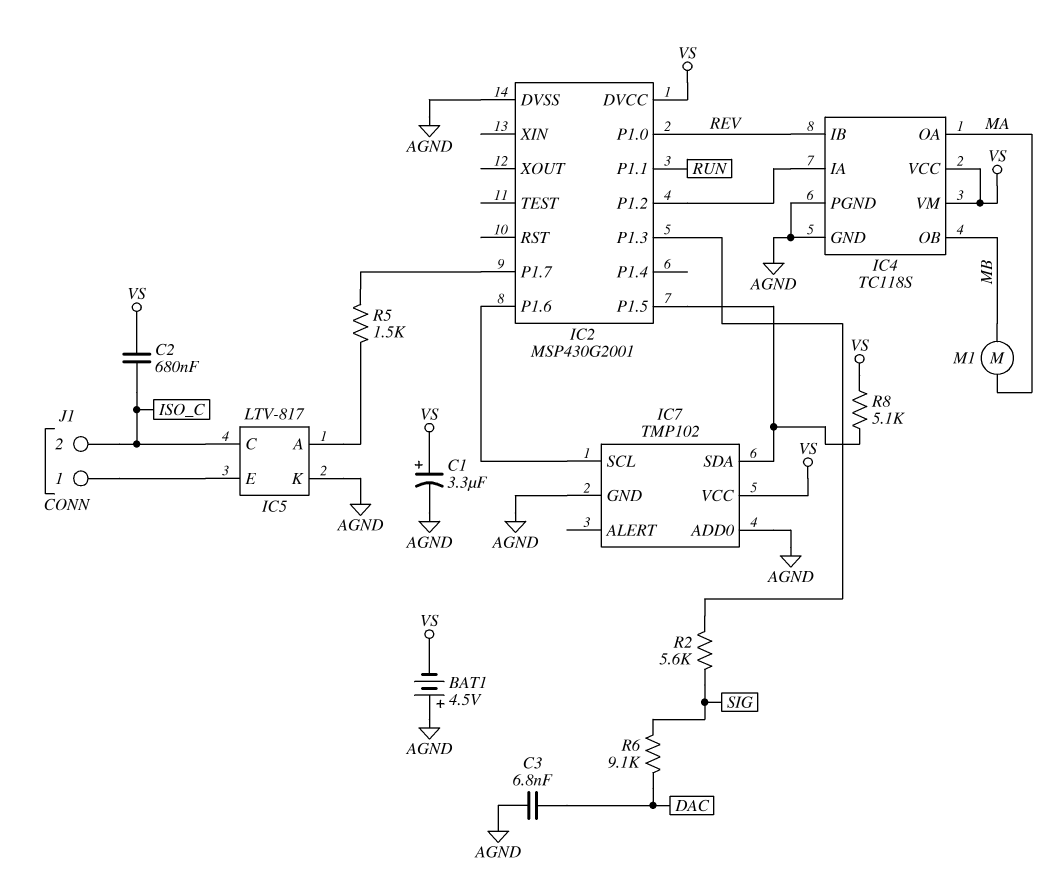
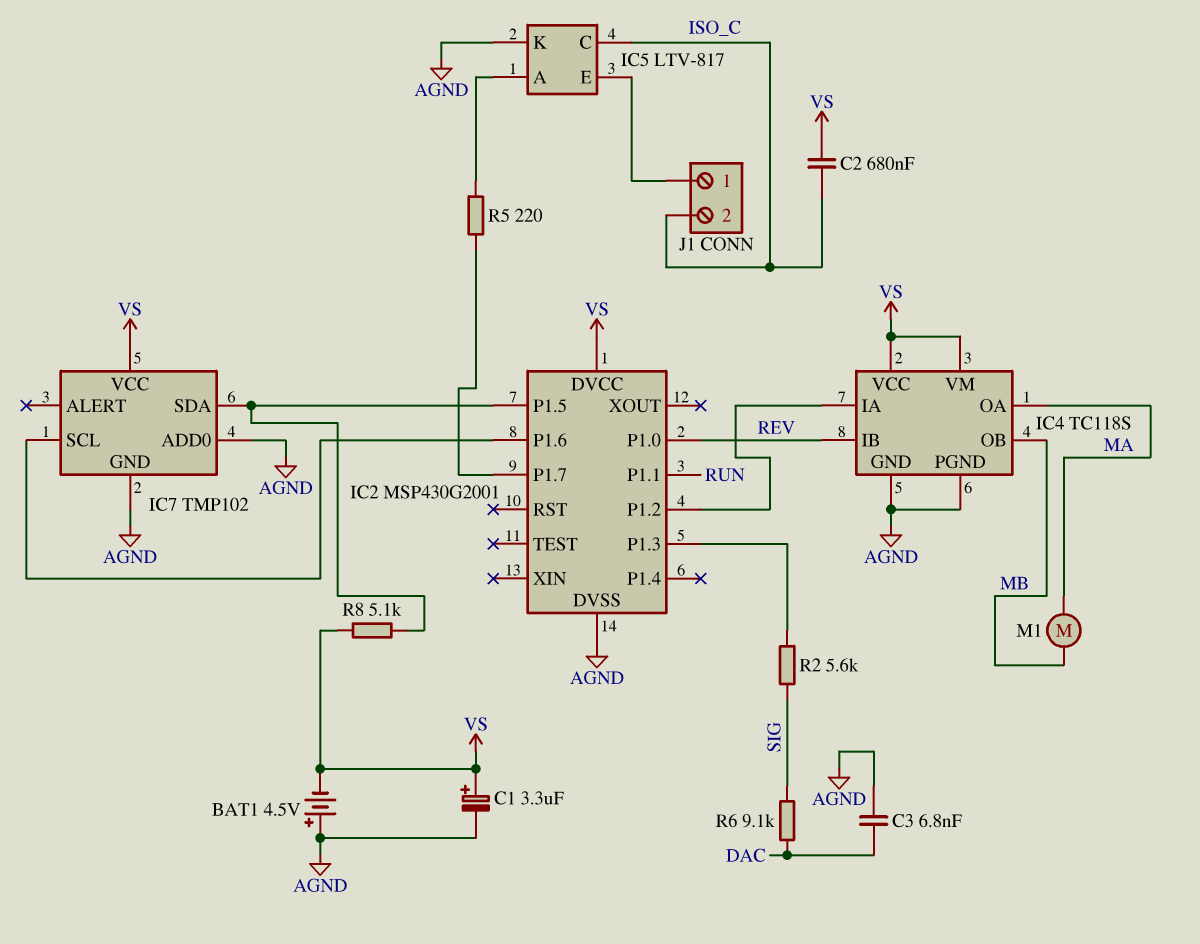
R5: 1.5k (IC2/P1.7, IC5/A) -> 220 (IC2/P1.7, IC5/A)

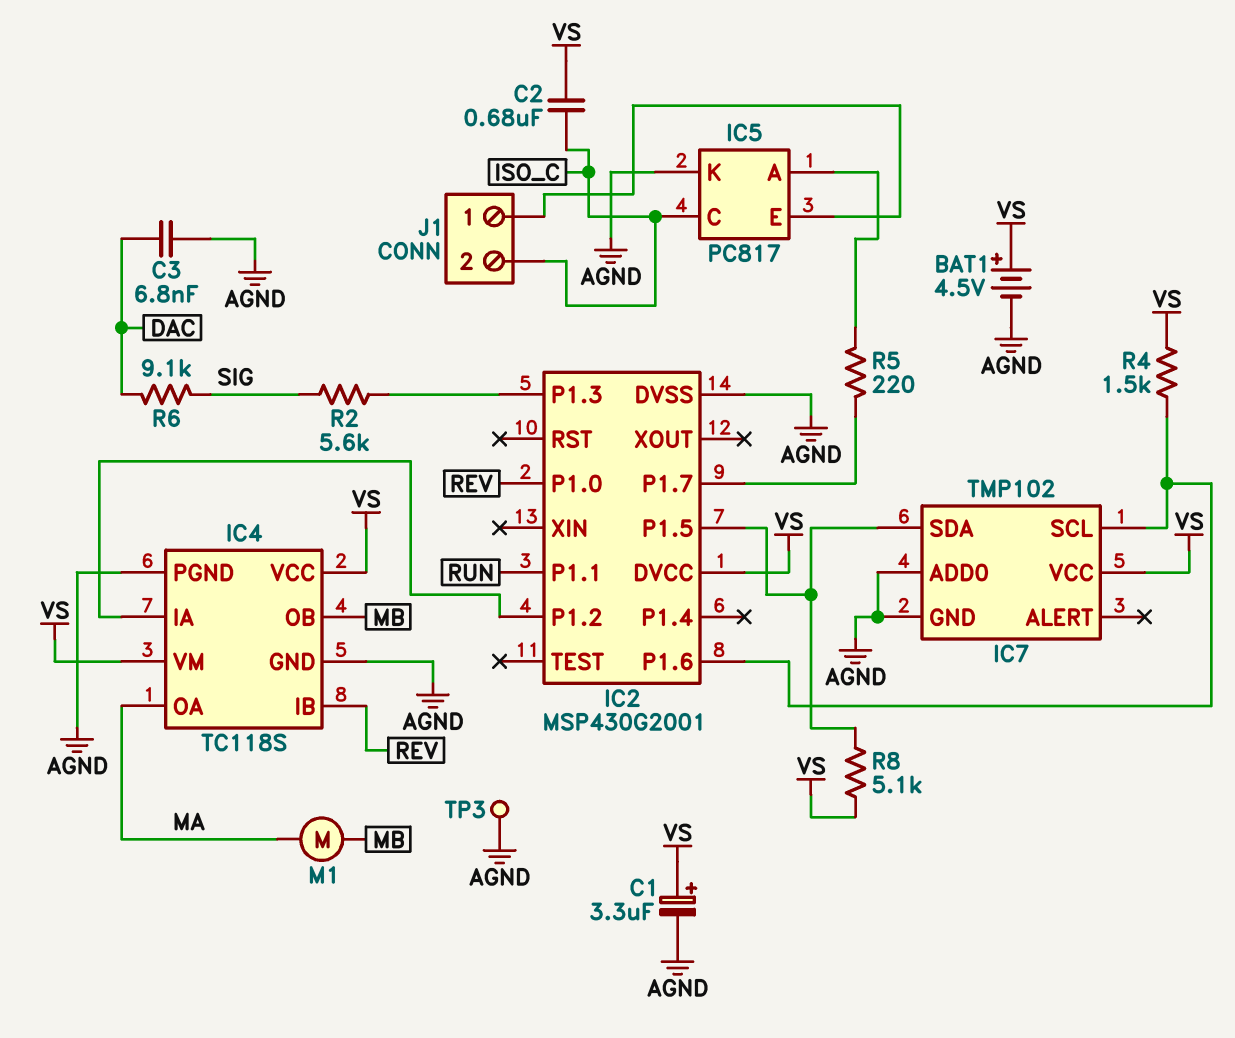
BAT1: 4.5V (plus AGND, minus VS) -> 4.5V (plus VS, minus AGND)
IC5: LTV-817 -> PC817
R4: none -> 1.5k (IC2/P1.6, VS)
TP3: none -> test point (AGND)

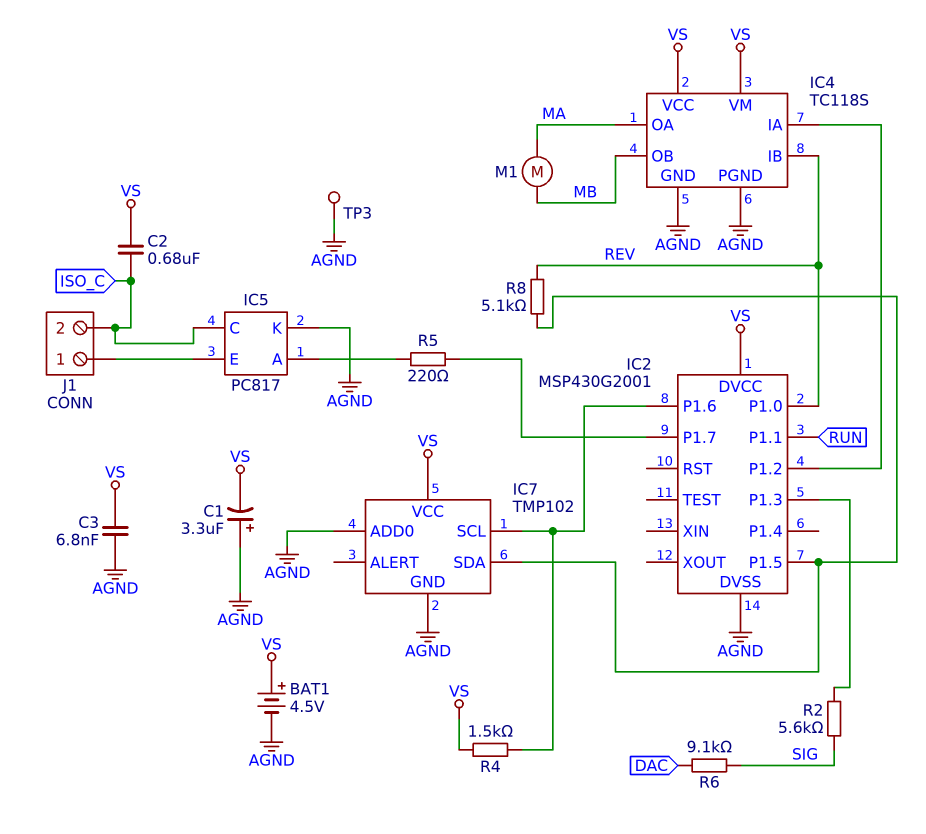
C1: 3.3uF (plus VS, minus AGND) -> 3.3uF (plus AGND, minus VS)
C3: 6.8nF (AGND, DAC) -> 6.8nF (AGND, VS)
R8: 5.1k (IC2/P1.5, VS) -> 5.1k (IC2/P1.5, REV)

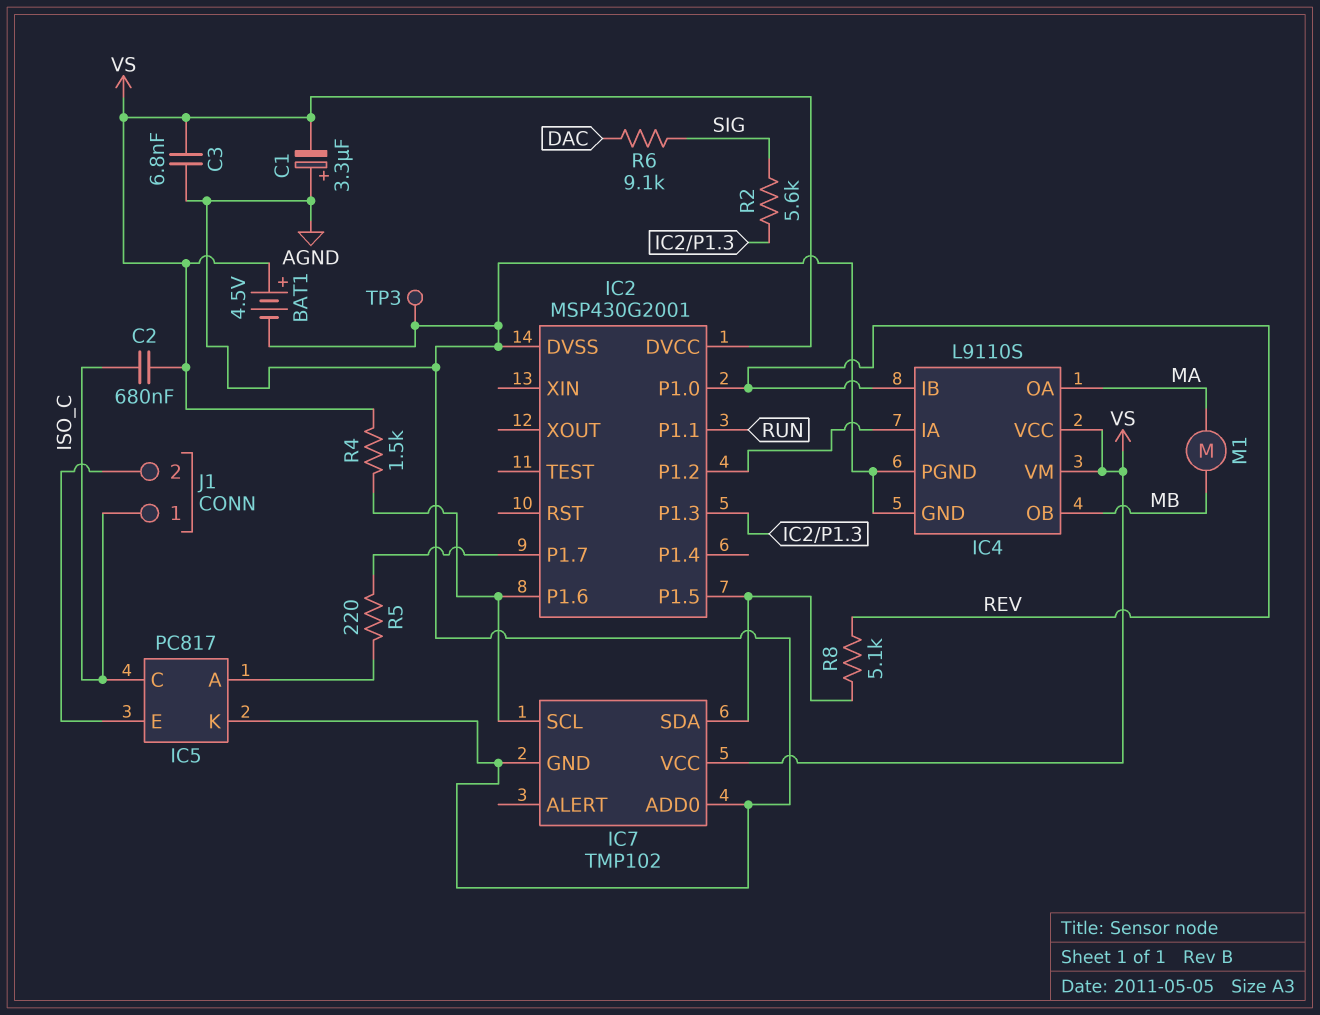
IC4: TC118S -> L9110S
J1 pin 1: IC5/E -> ISO_C
J1 pin 2: ISO_C -> IC5/E

